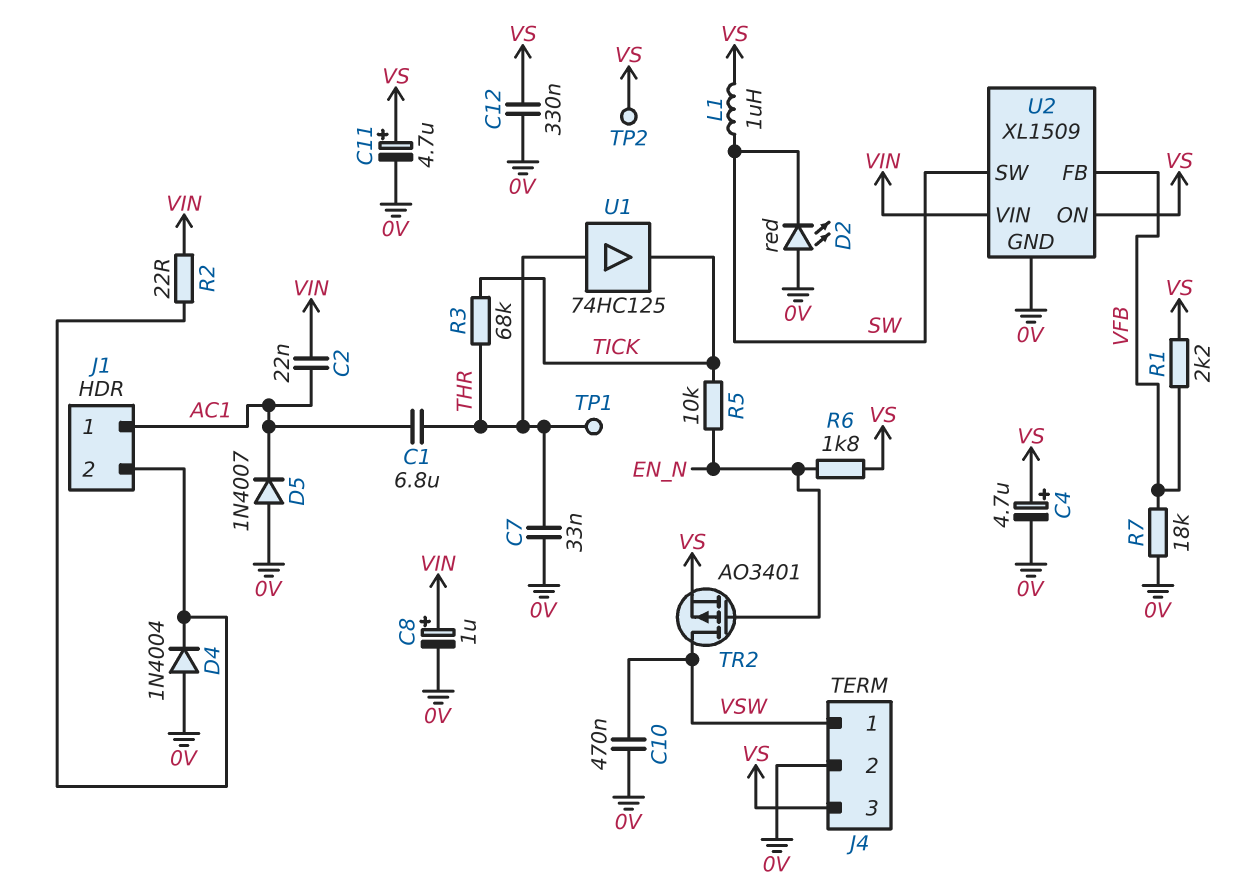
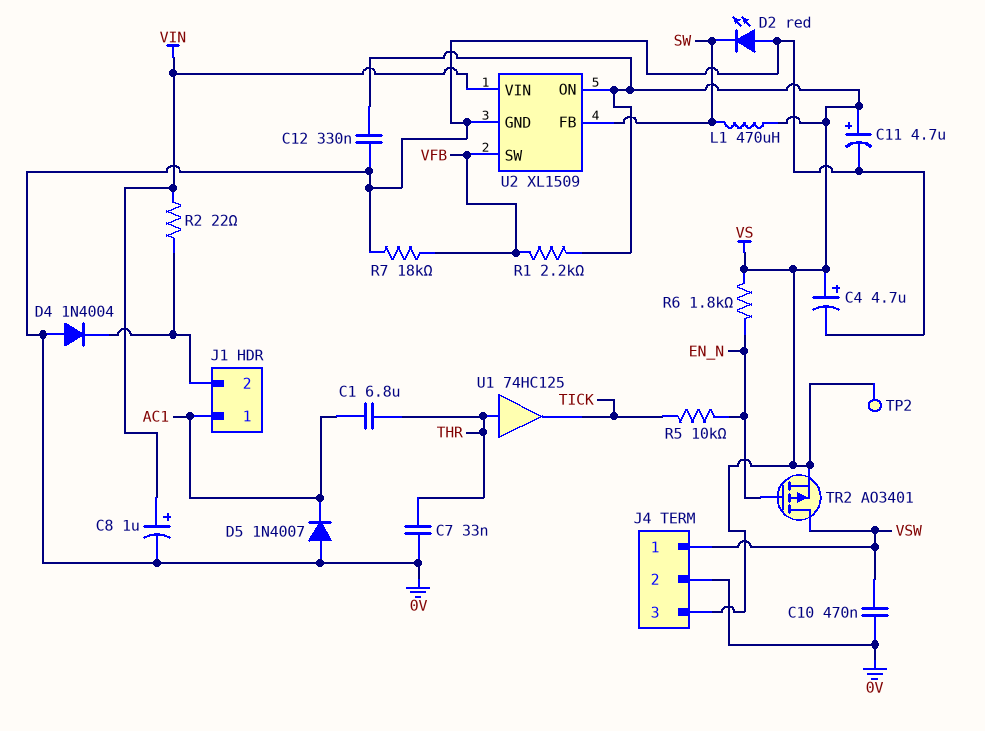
C2: 22nF (AC1, VIN) -> none
L1: 1uH (SW, VS) -> 470uH (SW, VS)
R3: 68k (THR, TICK) -> none
TP1: test point (THR) -> none
U2 pin FB: VFB -> SW
U2 pin SW: SW -> VFB

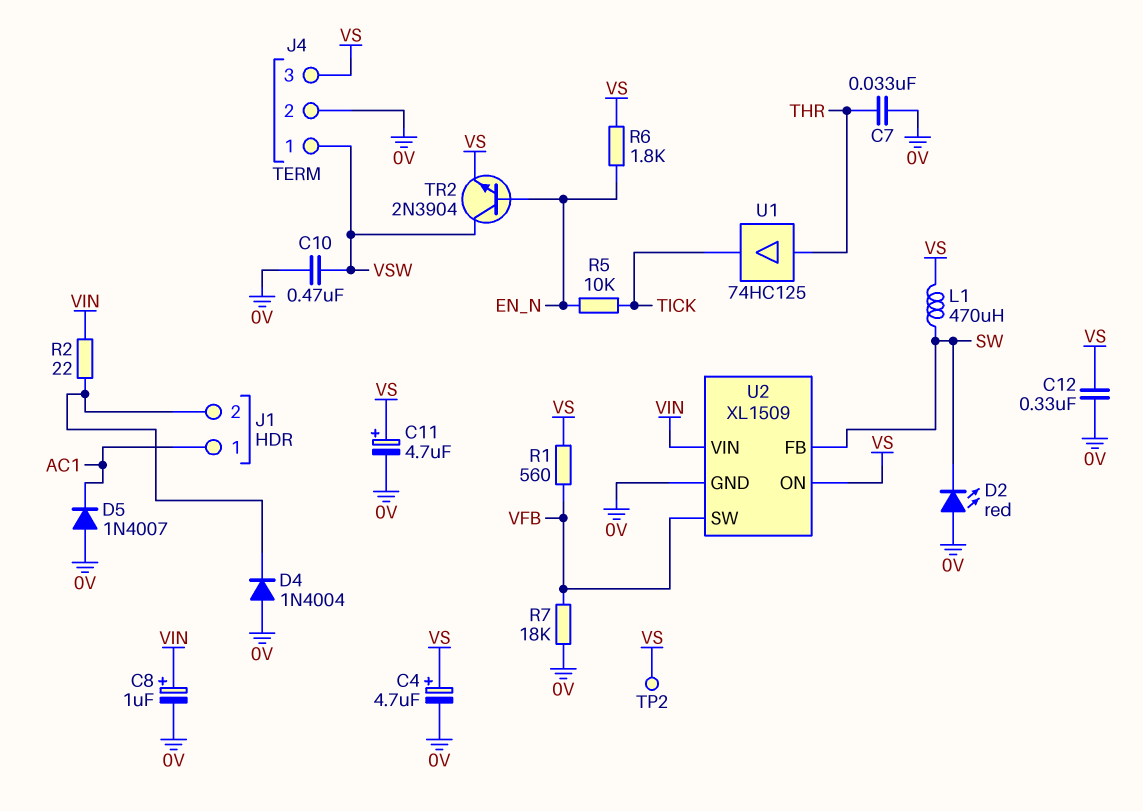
C1: 6.8uF (AC1, THR) -> none
R1: 2.2k (VFB, VS) -> 560 (VFB, VS)
TR2: PMOS AO3401 (G EN_N, D VSW, S VS) -> NPN 2N3904 (B EN_N, C VSW, E VS)

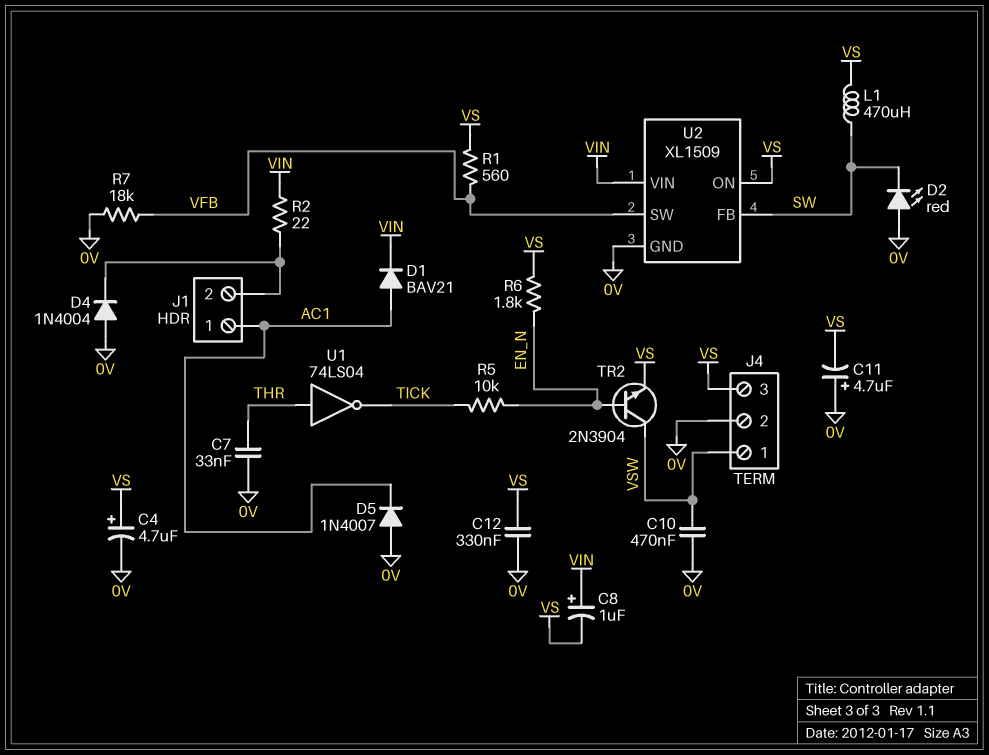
C8: 1uF (plus VIN, minus 0V) -> 1uF (plus VIN, minus VS)
C11: 4.7uF (plus VS, minus 0V) -> 4.7uF (plus 0V, minus VS)
D1: none -> diode BAV21 (A AC1, K VIN)
TP2: test point (VS) -> none
U1: buffer 74HC125 (in THR, out TICK) -> NOT 74LS04 (in THR, out TICK)

